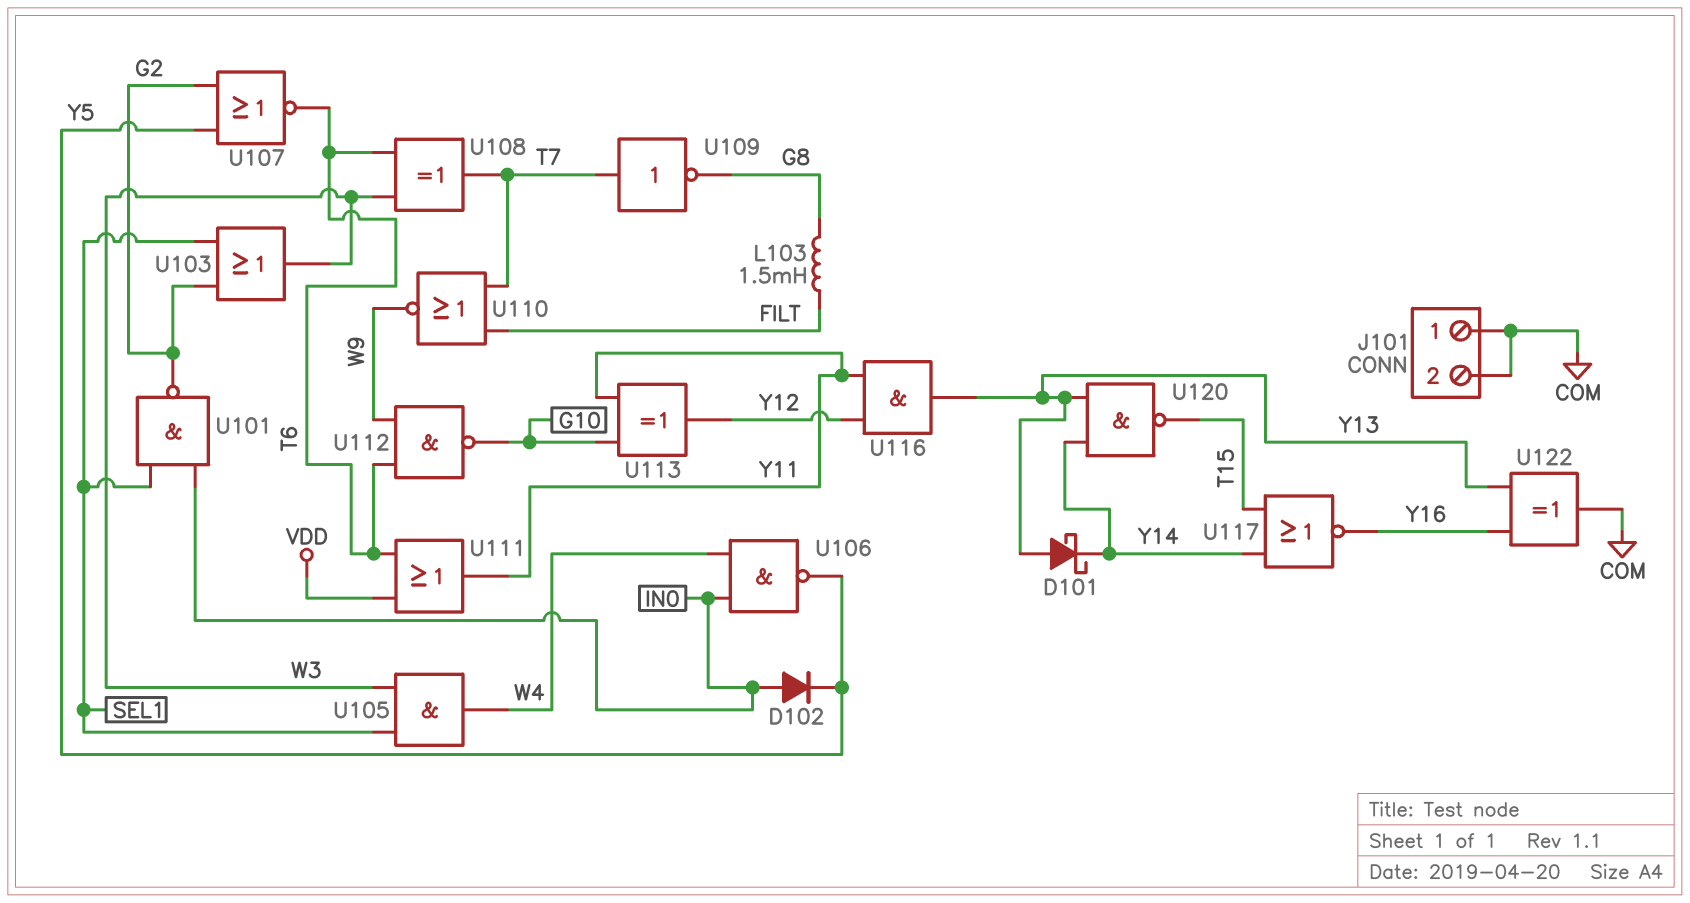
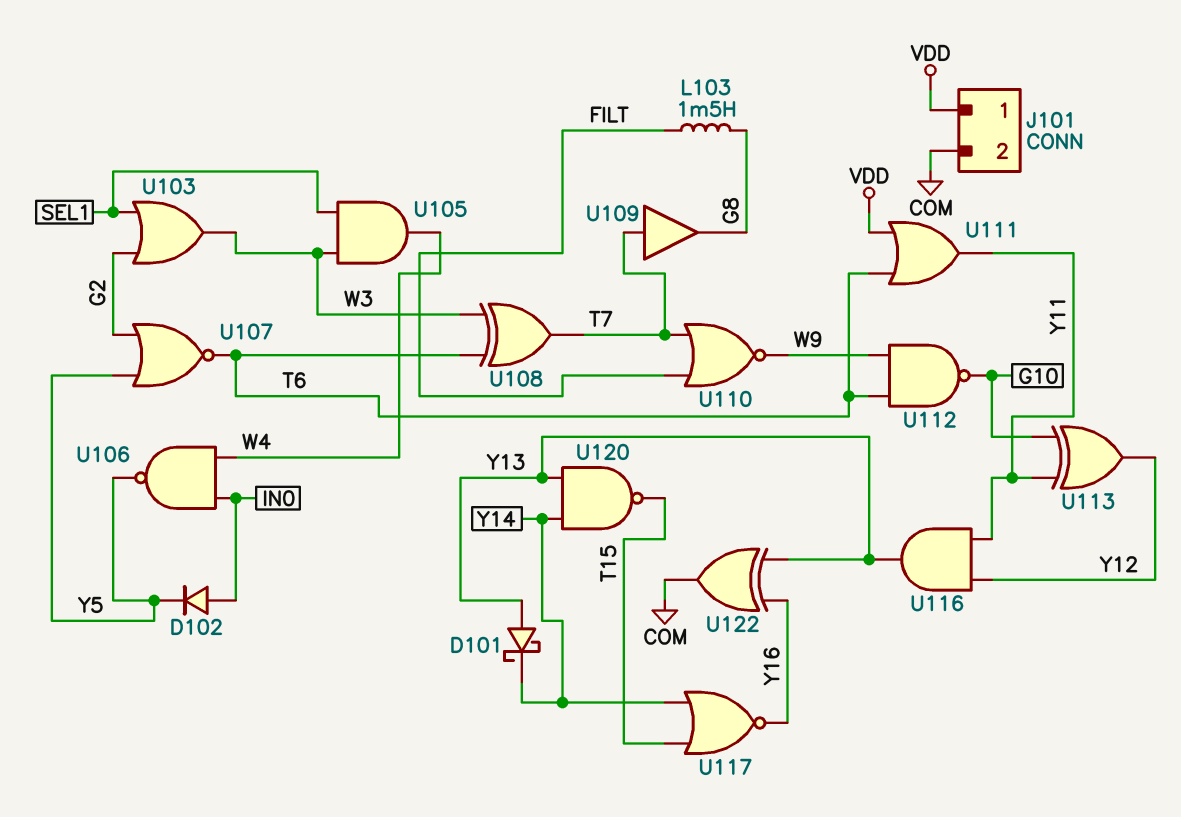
J101 pin 1: COM -> VDD
U101: NAND (in IN0, in SEL1, out G2) -> none
U109: NOT (in T7, out G8) -> buffer (in T7, out G8)

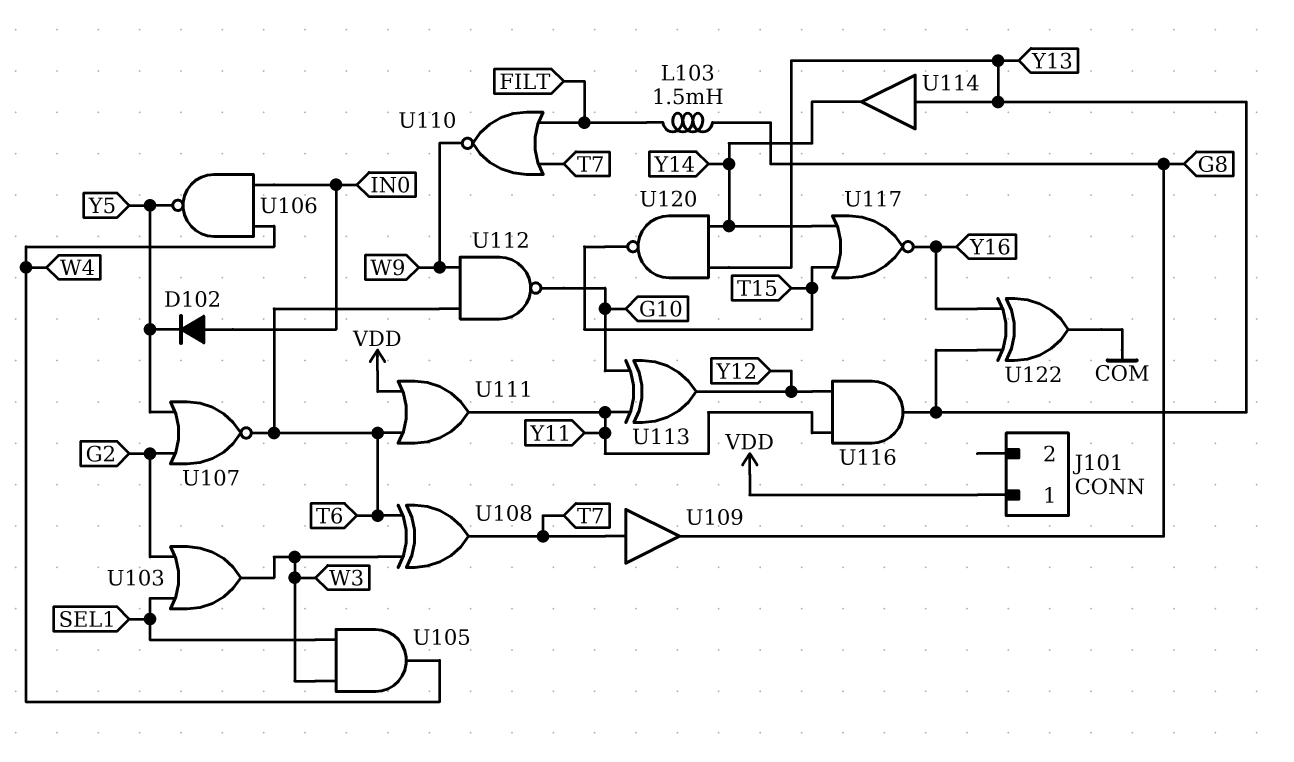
D101: schottky (A Y13, K Y14) -> none
J101 pin 2: COM -> none
U114: none -> buffer (in Y13, out Y14)

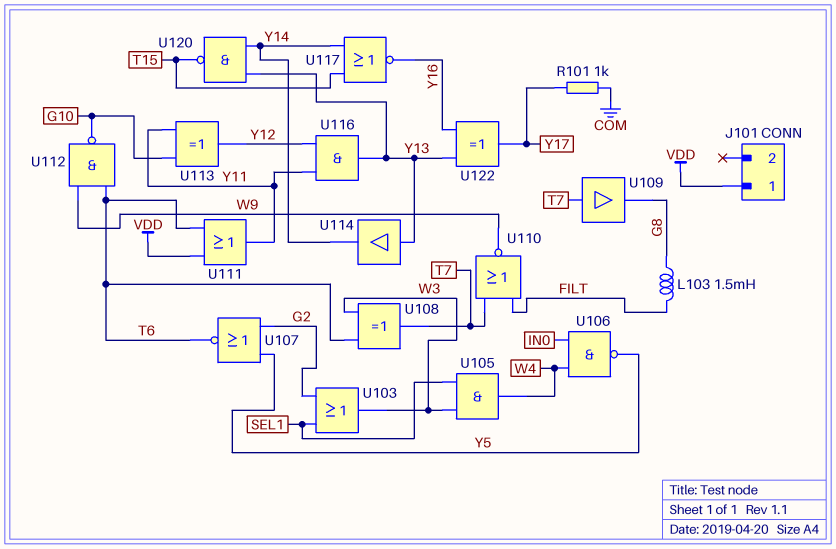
D102: diode (A IN0, K Y5) -> none
R101: none -> 1k (COM, Y17)
U122: XOR (in Y13, in Y16, out COM) -> XOR (in Y13, in Y16, out Y17)

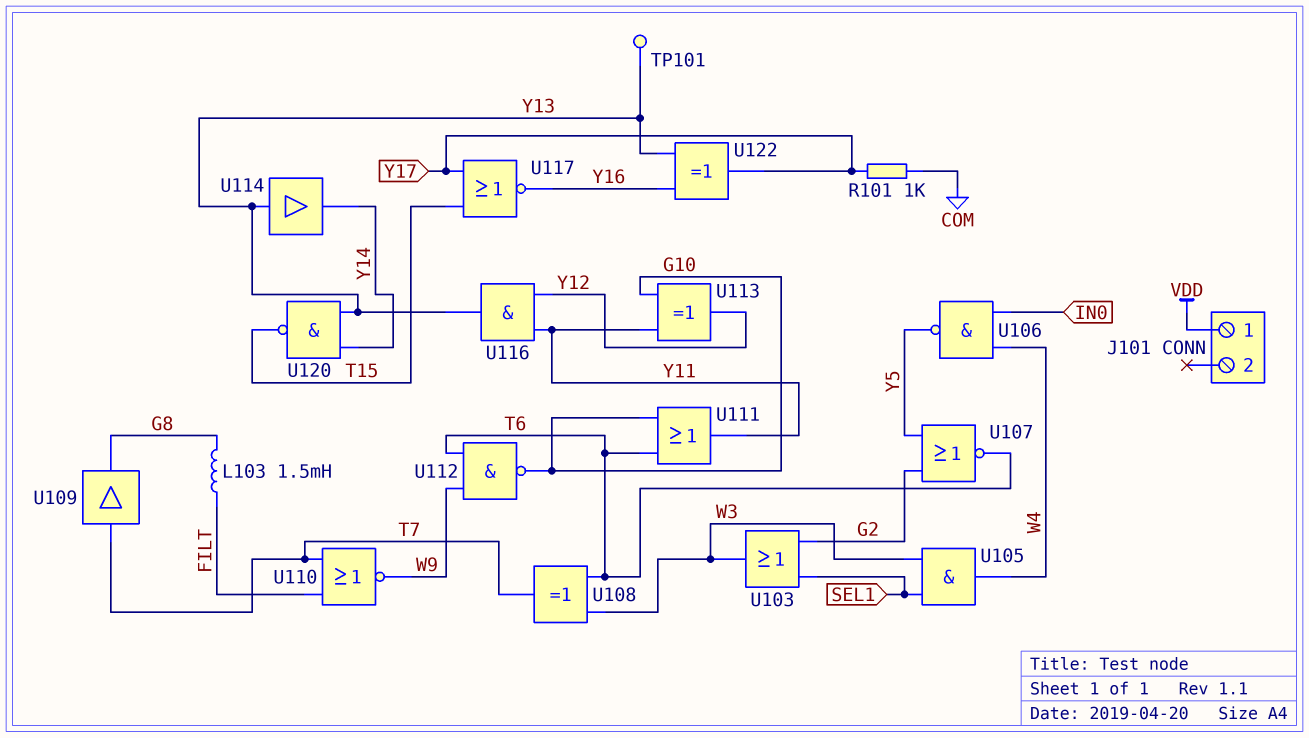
TP101: none -> test point (Y13)
U111: OR (in T6, in VDD, out Y11) -> OR (in G10, in T6, out Y11)
U117: NOR (in T15, in Y14, out Y16) -> NOR (in T15, in Y17, out Y16)

